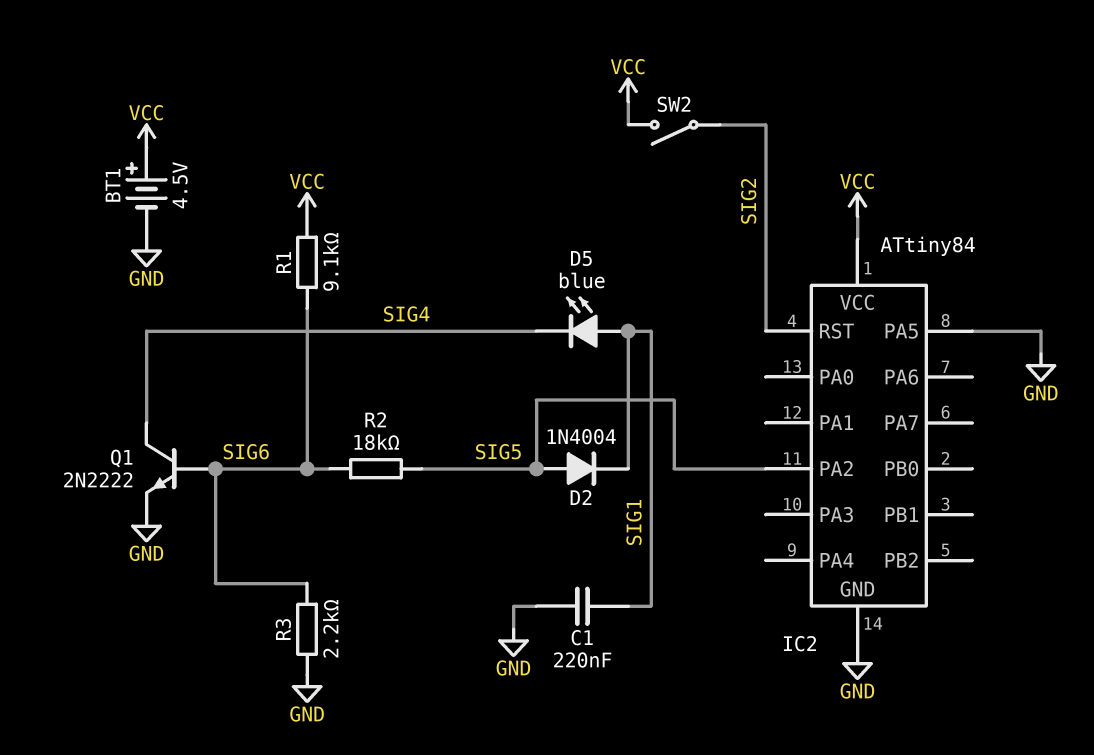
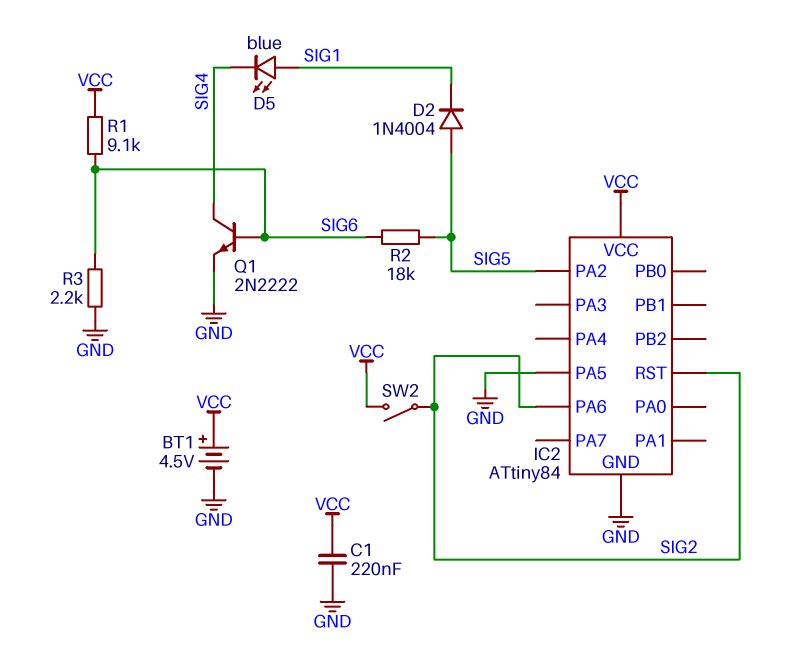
C1: 220nF (GND, SIG1) -> 220nF (GND, VCC)
IC2 pin PA6: none -> SIG2

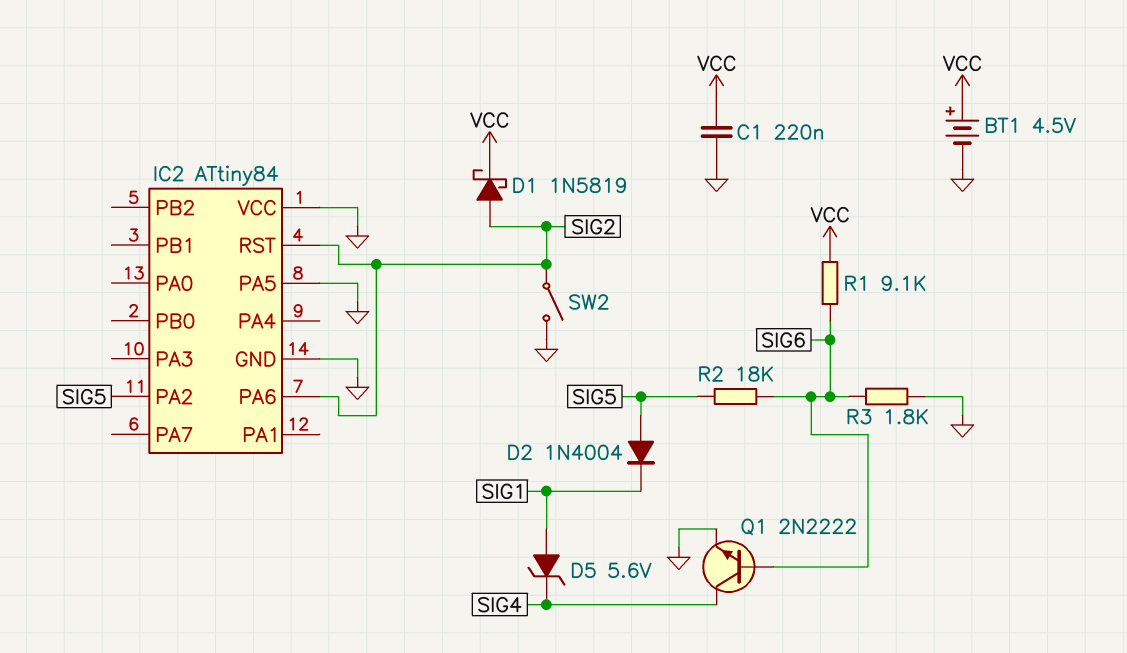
D1: none -> schottky 1N5819 (A SIG2, K VCC)
D5: LED blue (A SIG1, K SIG4) -> zener 5.6V (A SIG1, K SIG4)
IC2 pin VCC: VCC -> GND
R3: 2.2k (GND, SIG6) -> 1.8k (GND, SIG6)
SW2: switch (SIG2, VCC) -> switch (GND, SIG2)

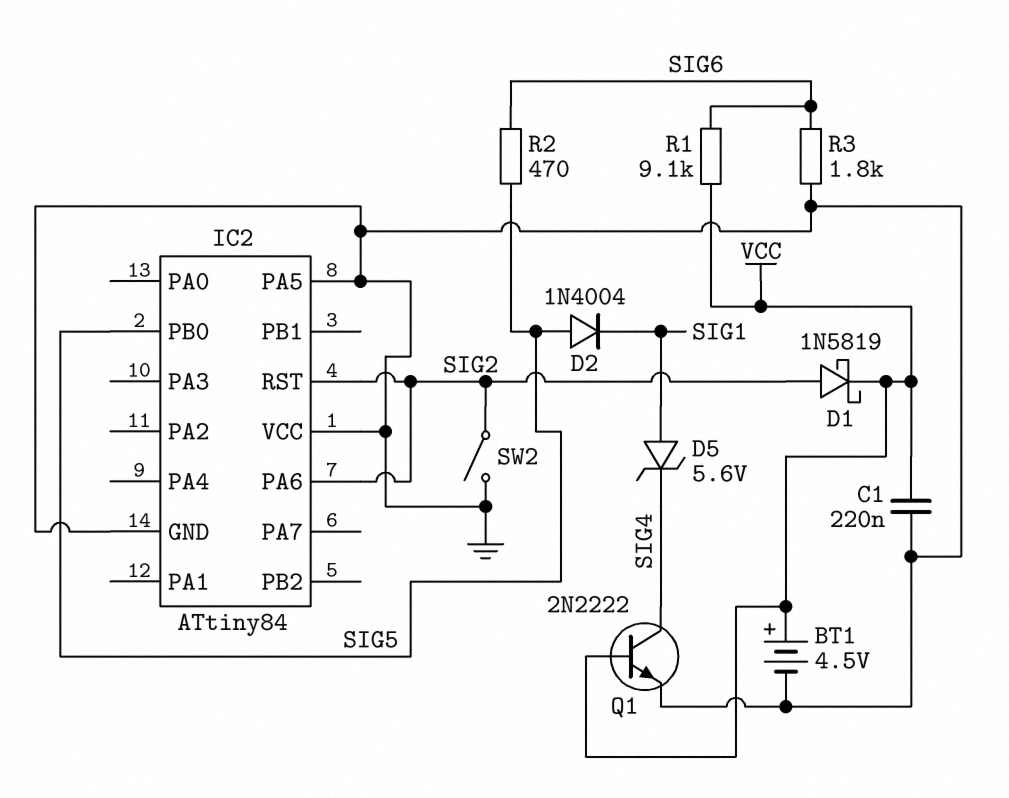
IC2 pin PA2: SIG5 -> none
IC2 pin PB0: none -> SIG5
Q1: NPN 2N2222 (B SIG6, C SIG4, E GND) -> NPN 2N2222 (B VCC, C SIG4, E GND)
R2: 18k (SIG5, SIG6) -> 470 (SIG5, SIG6)

